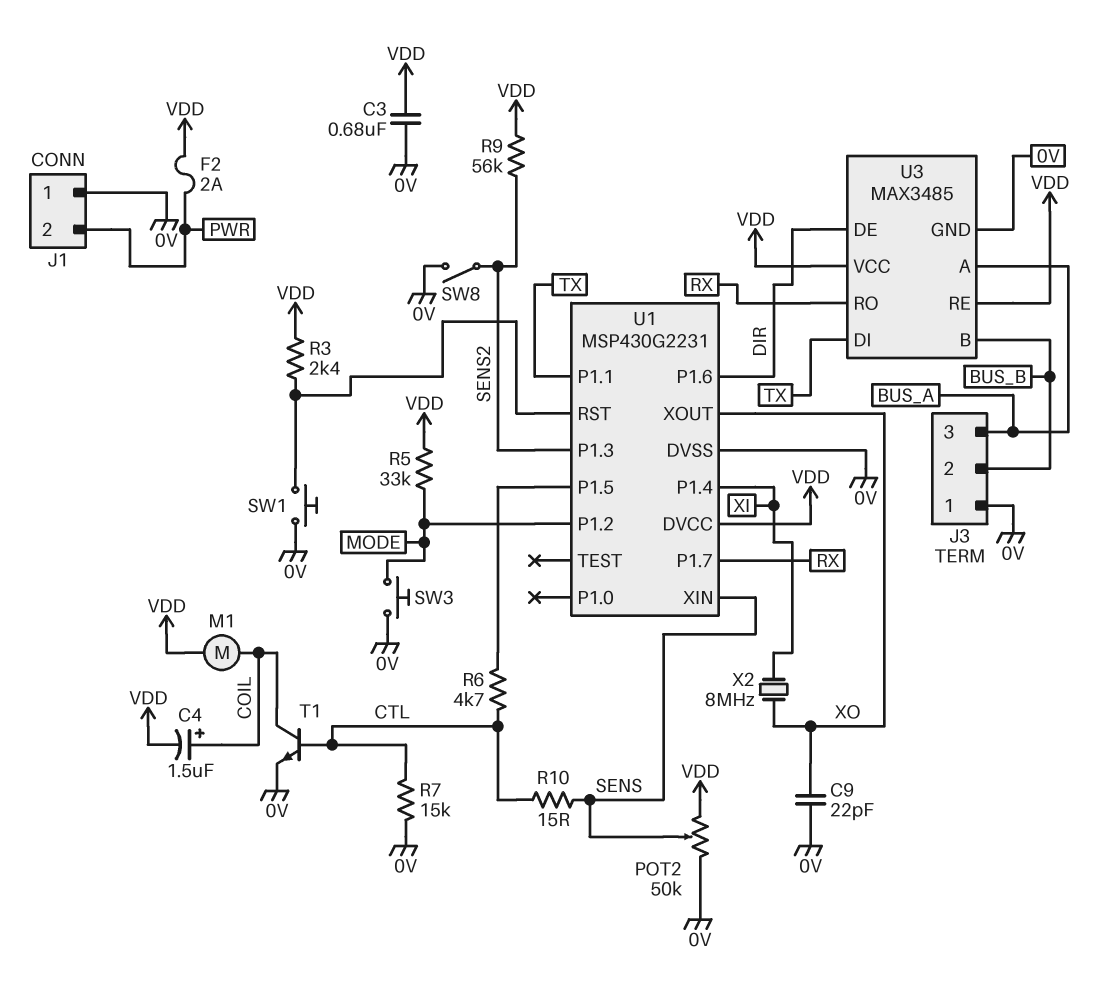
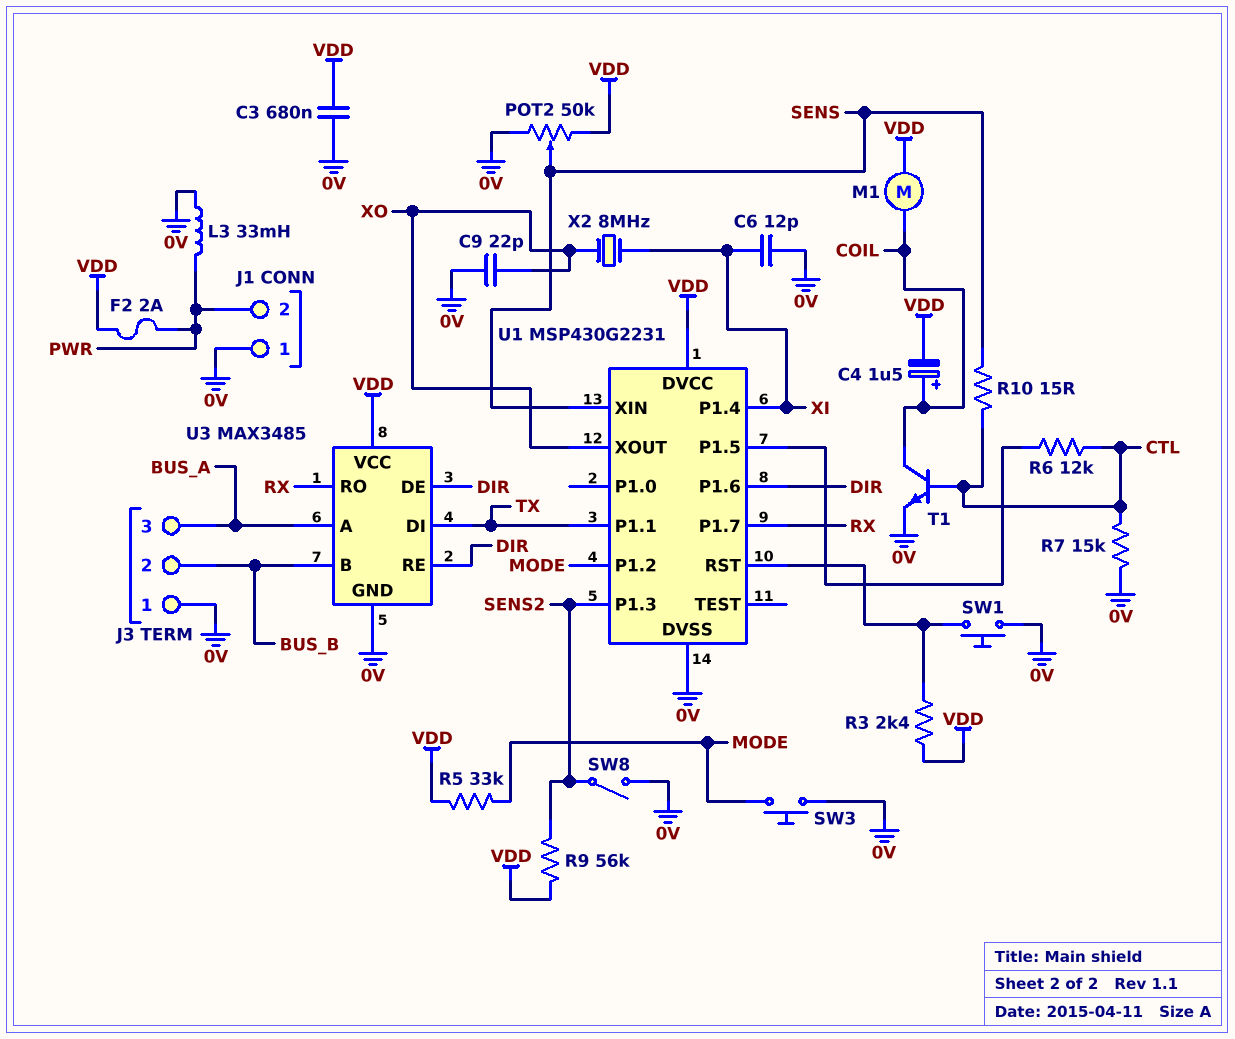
C6: none -> 12pF (0V, XI)
L3: none -> 33mH (0V, PWR)
R6: 4.7k (CTL, U1/P1.5) -> 12k (CTL, U1/P1.5)
U3 pin RE: VDD -> DIR

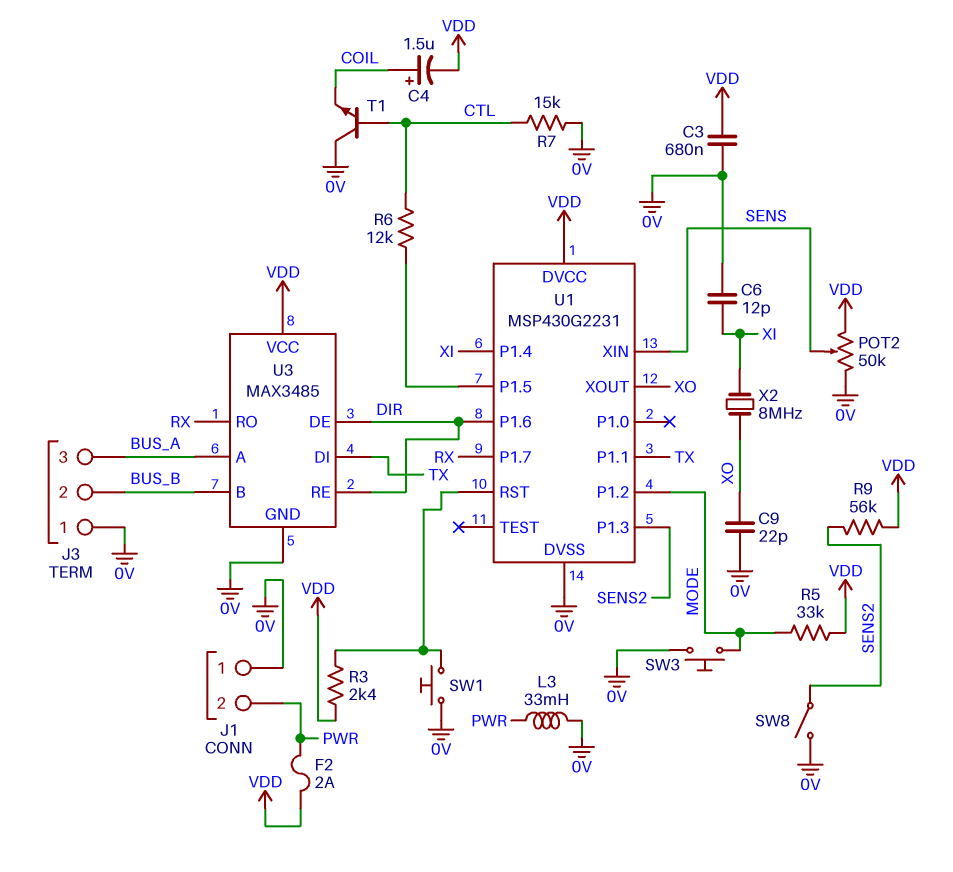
M1: motor (COIL, VDD) -> none
R10: 15 (CTL, SENS) -> none
T1: NPN (B CTL, C COIL, E 0V) -> NPN (B CTL, C 0V, E COIL)

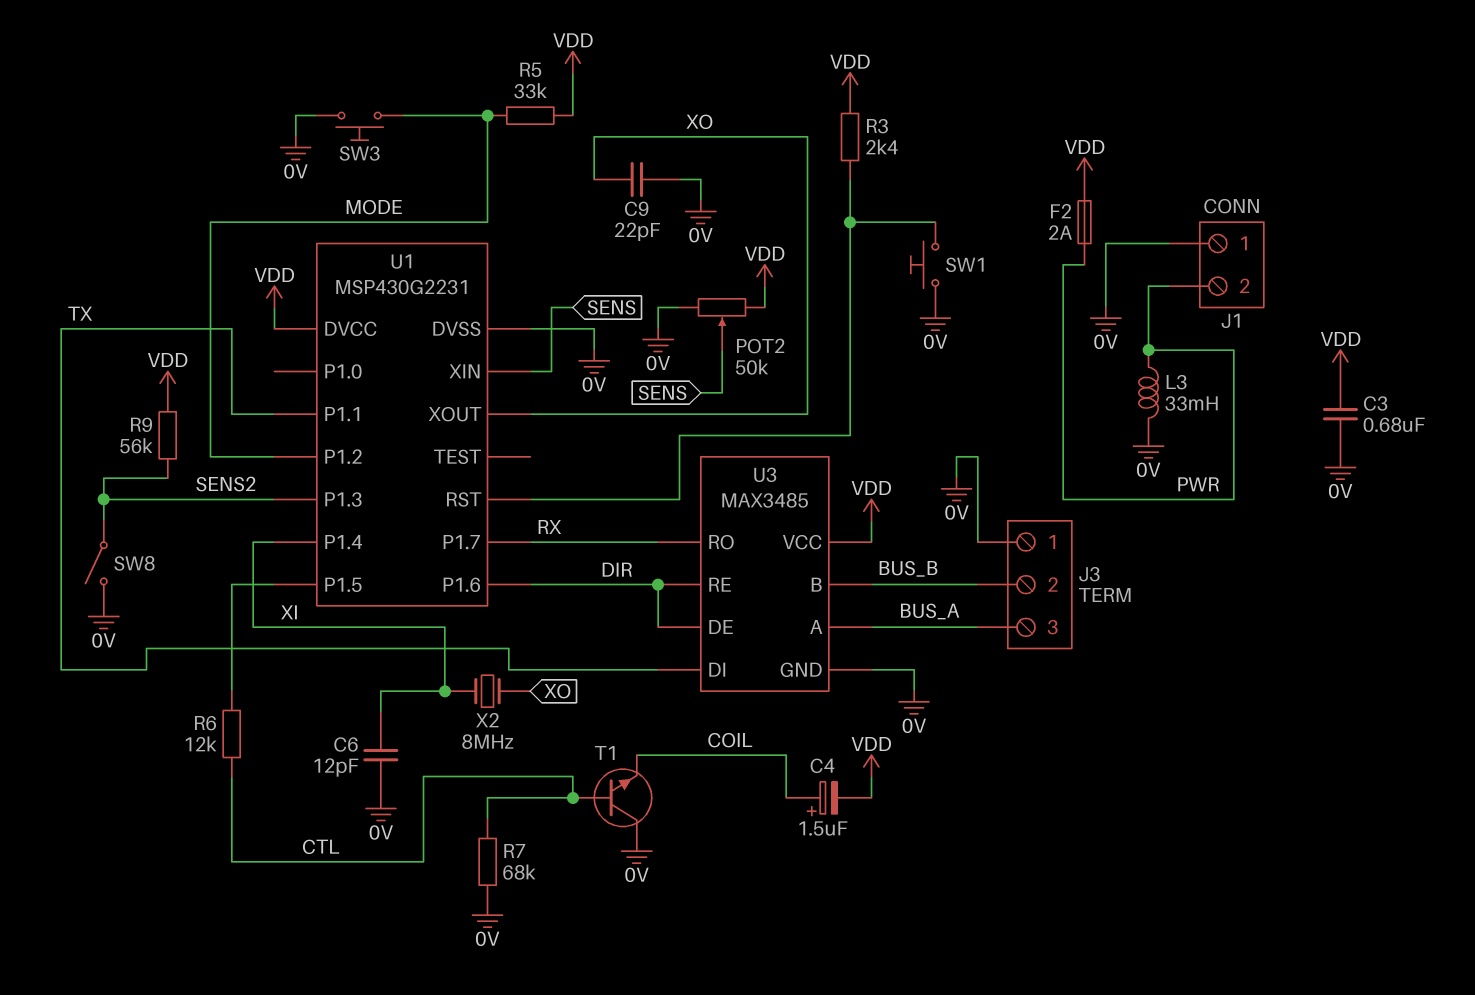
R7: 15k (0V, CTL) -> 68k (0V, CTL)

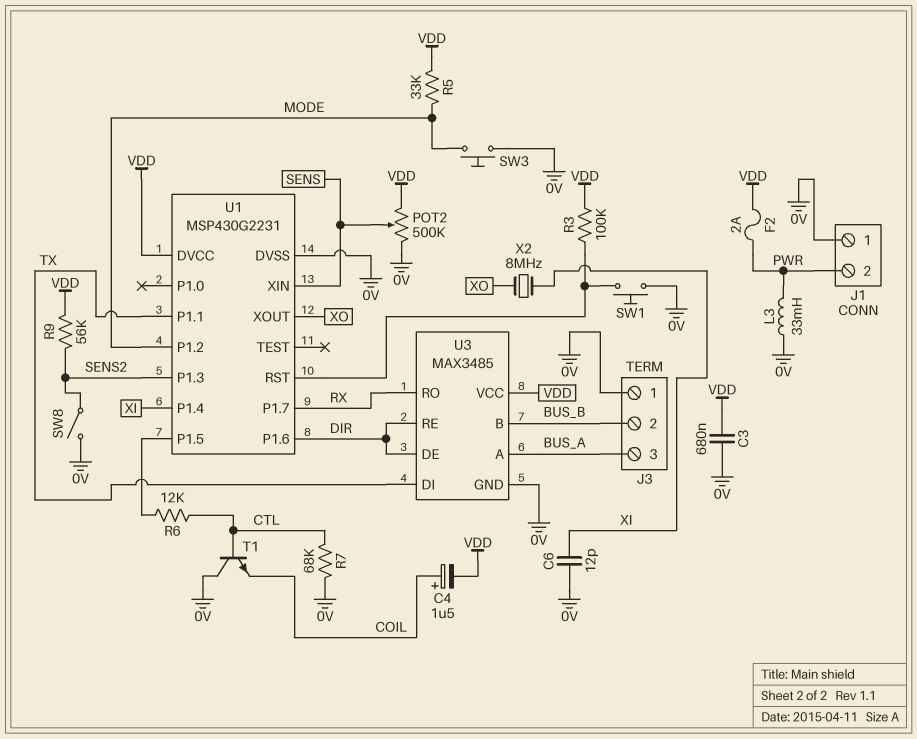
C9: 22pF (0V, XO) -> none
POT2: 50k (0V, VDD, wiper SENS) -> 500k (0V, VDD, wiper SENS)
R3: 2.4k (U1/RST, VDD) -> 100k (U1/RST, VDD)

